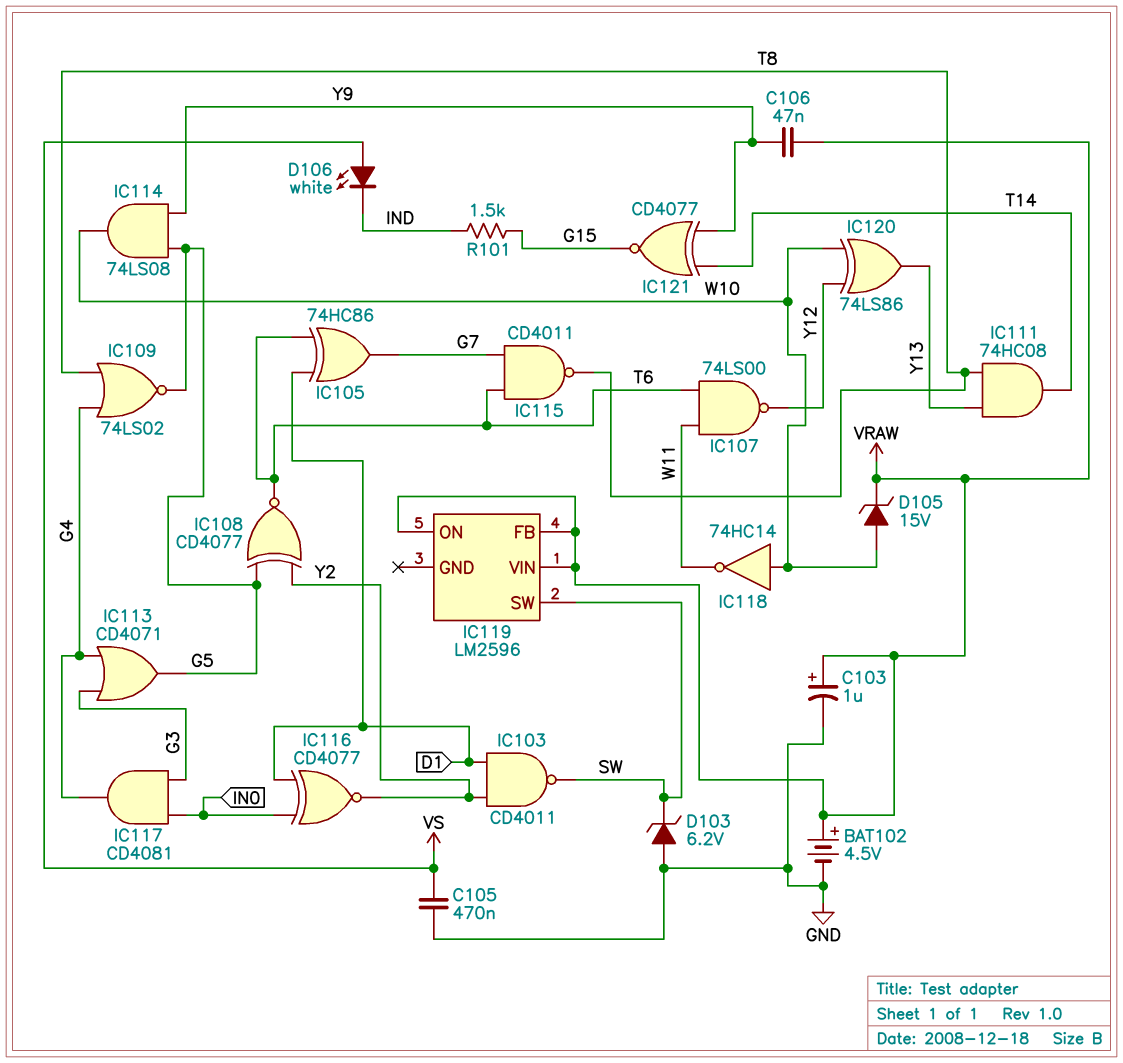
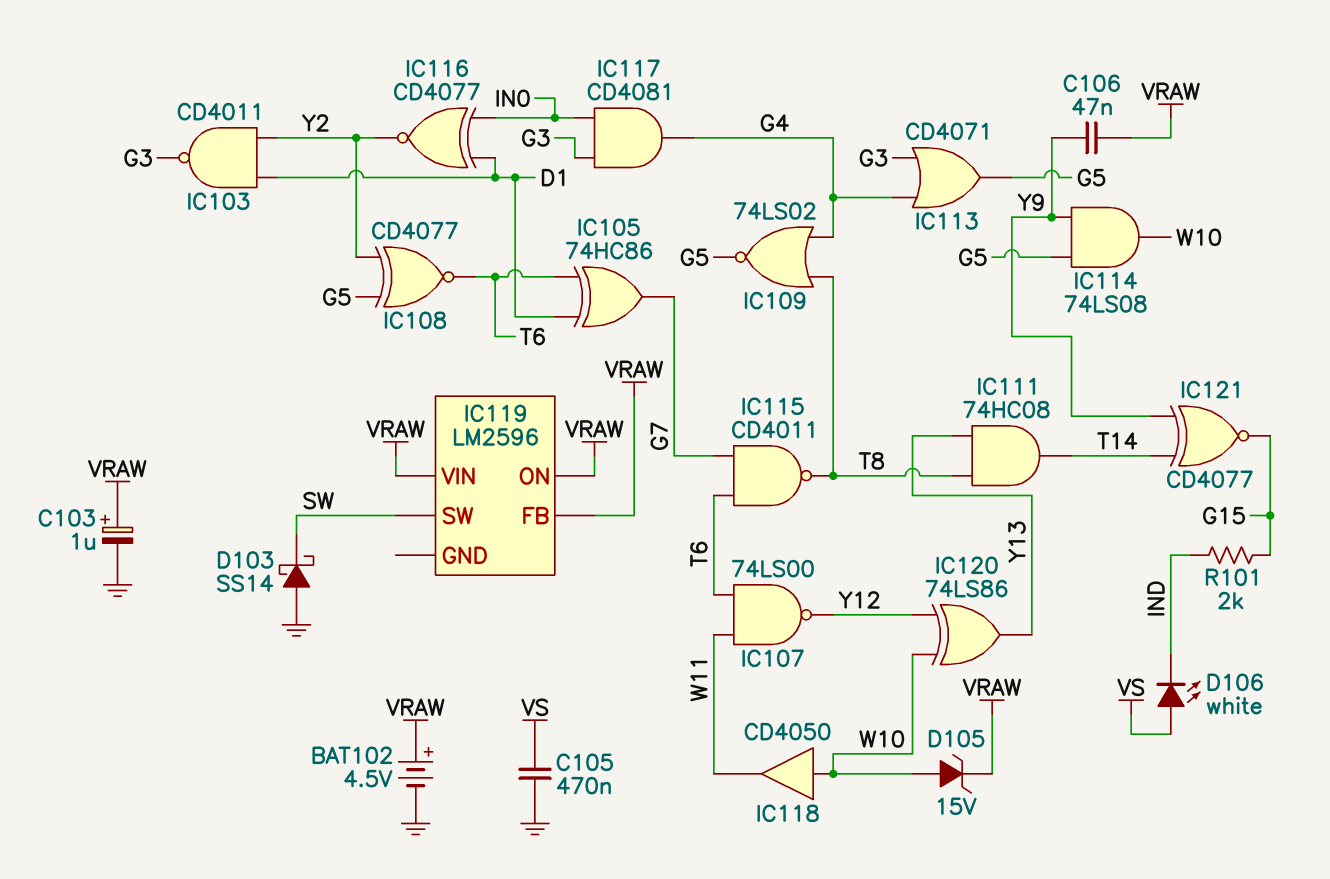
D103: zener 6.2V (A GND, K SW) -> schottky SS14 (A GND, K SW)
IC103: NAND CD4011 (in D1, in Y2, out SW) -> NAND CD4011 (in D1, in Y2, out G3)
IC118: NOT 74HC14 (in W10, out W11) -> buffer CD4050 (in W10, out W11)
R101: 1.5k (G15, IND) -> 2k (G15, IND)

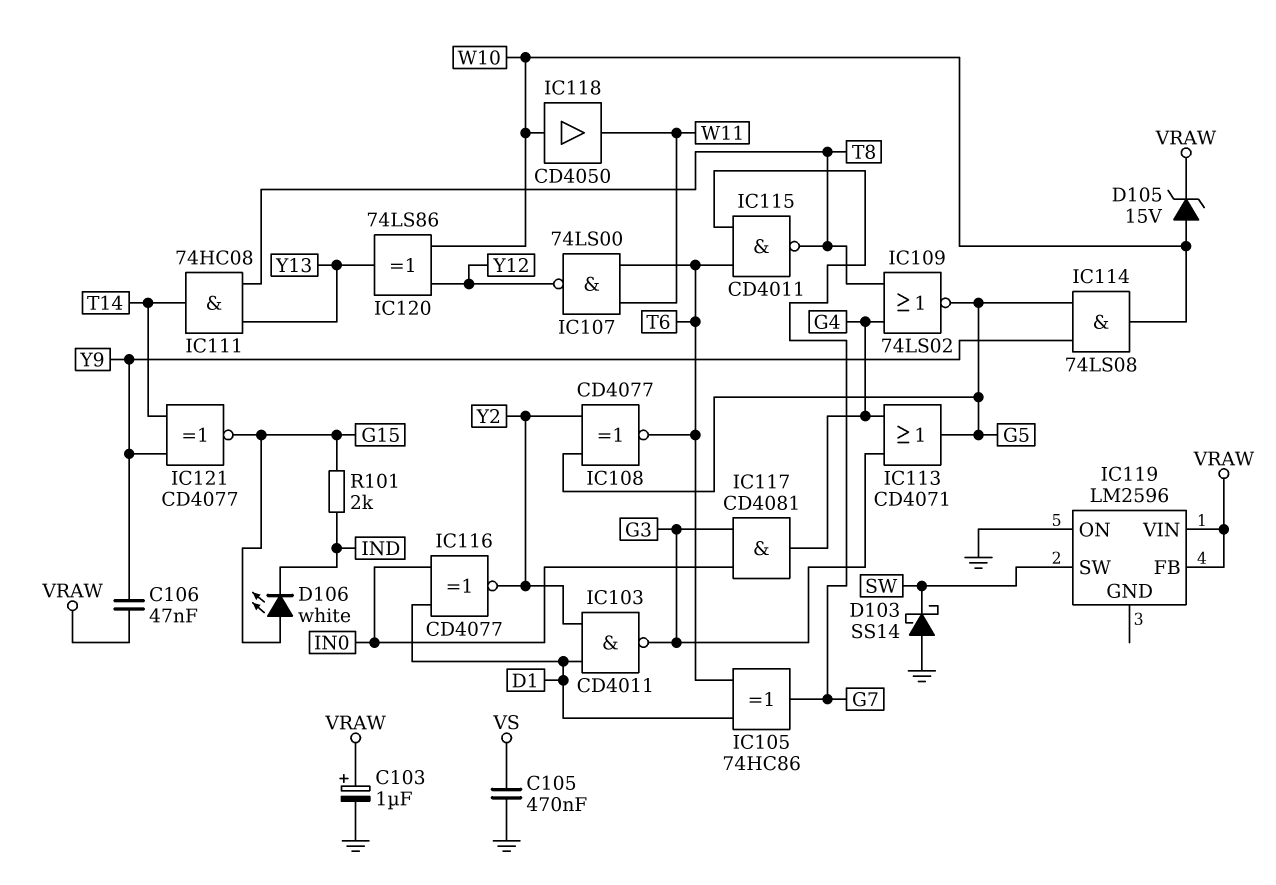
BAT102: 4.5V (plus VRAW, minus GND) -> none
D106: LED white (A VS, K IND) -> LED white (A G15, K IND)
IC119 pin ON: VRAW -> GND

